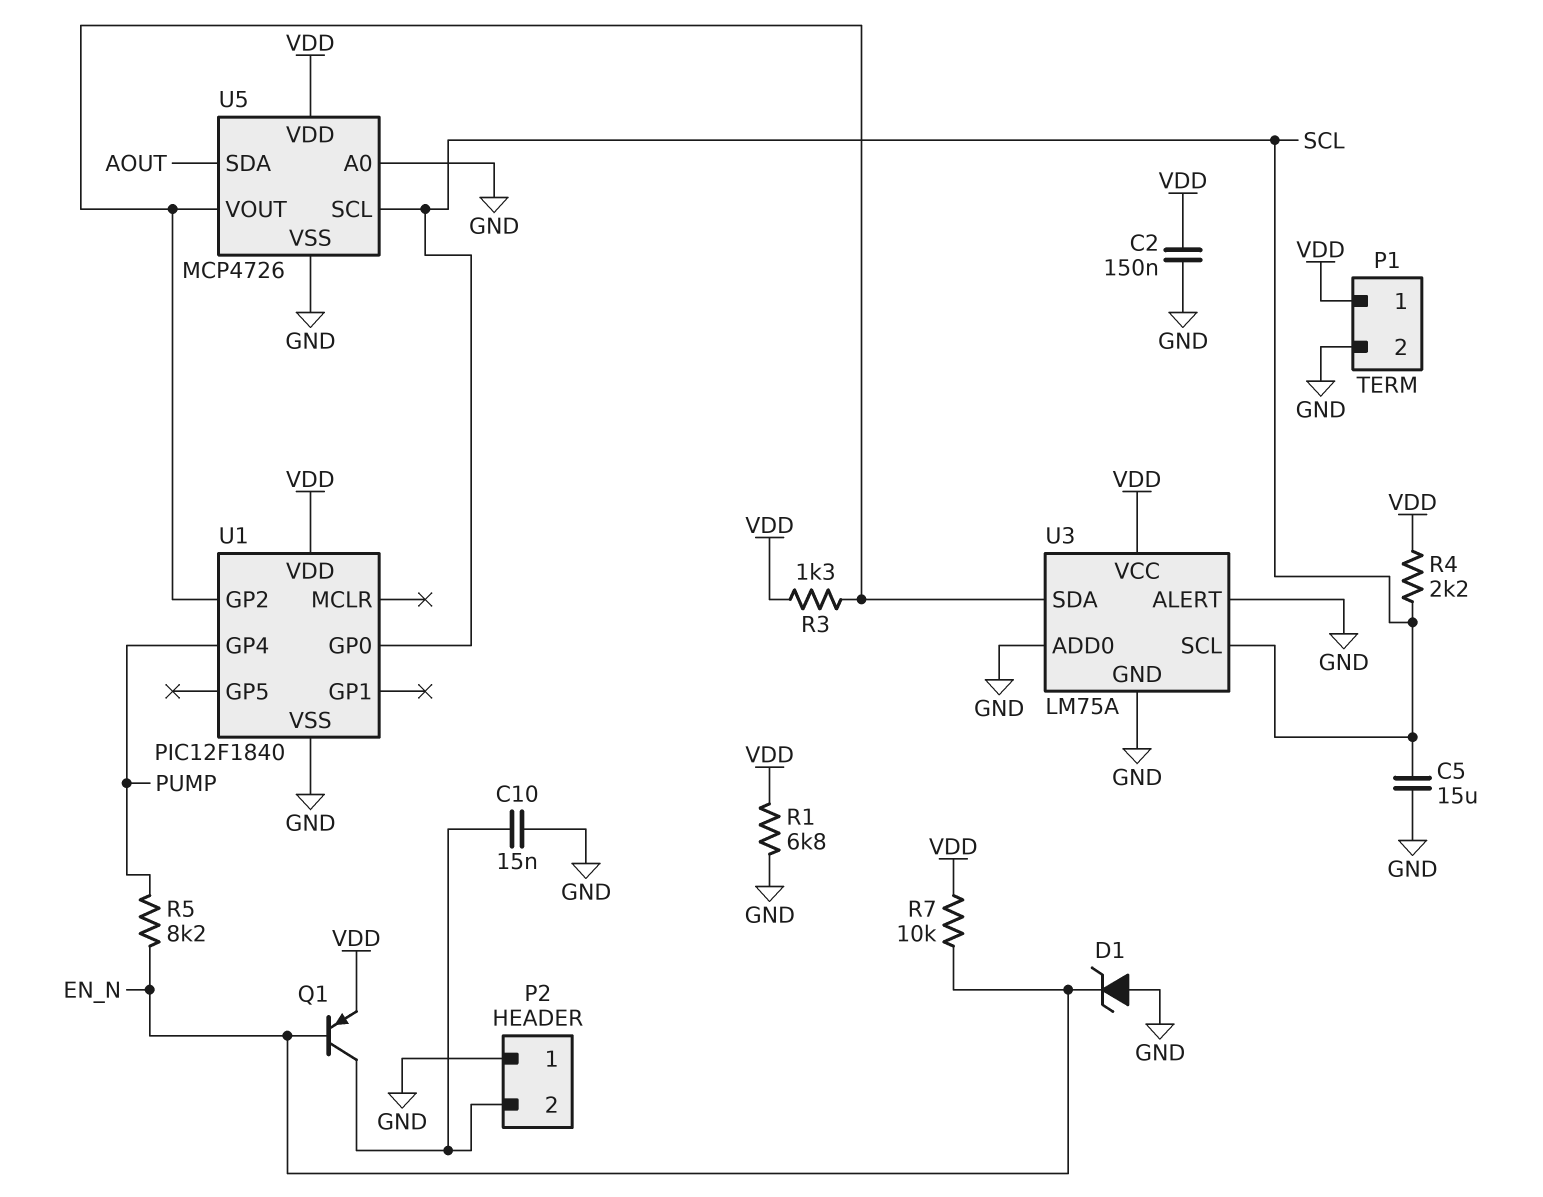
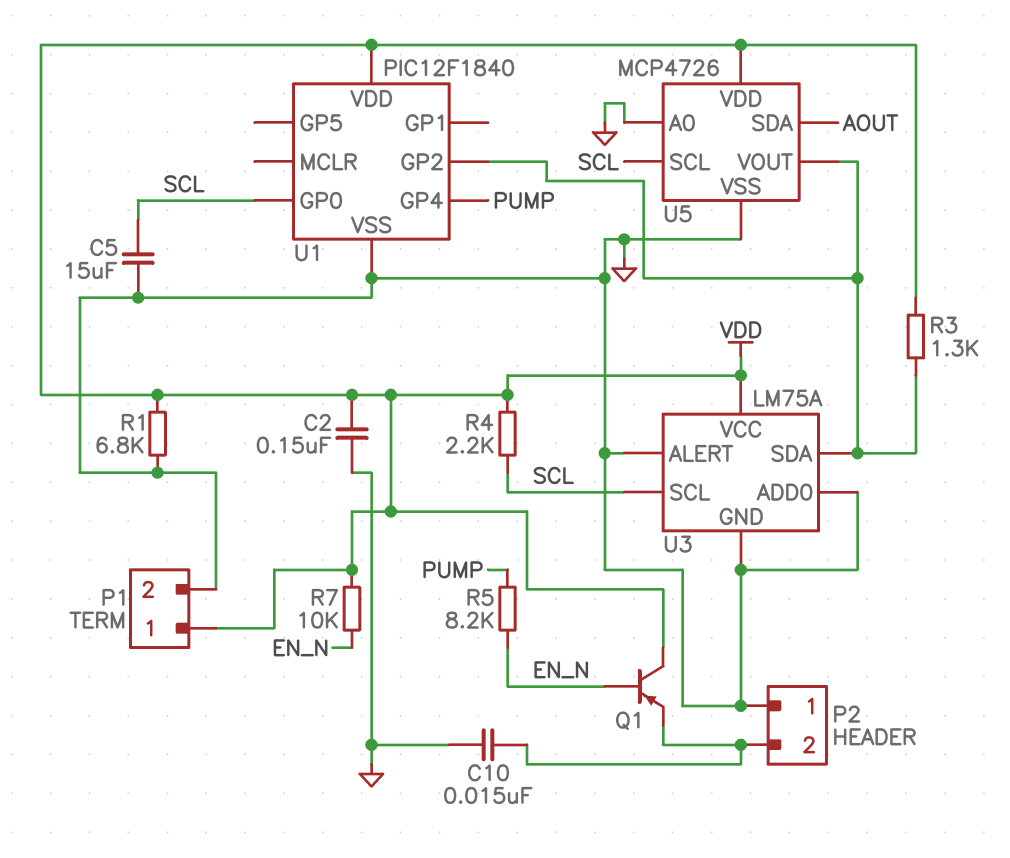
D1: zener (A GND, K EN_N) -> none
Q1: PNP (B EN_N, C P2/2, E VDD) -> PNP (B EN_N, C VDD, E P2/2)

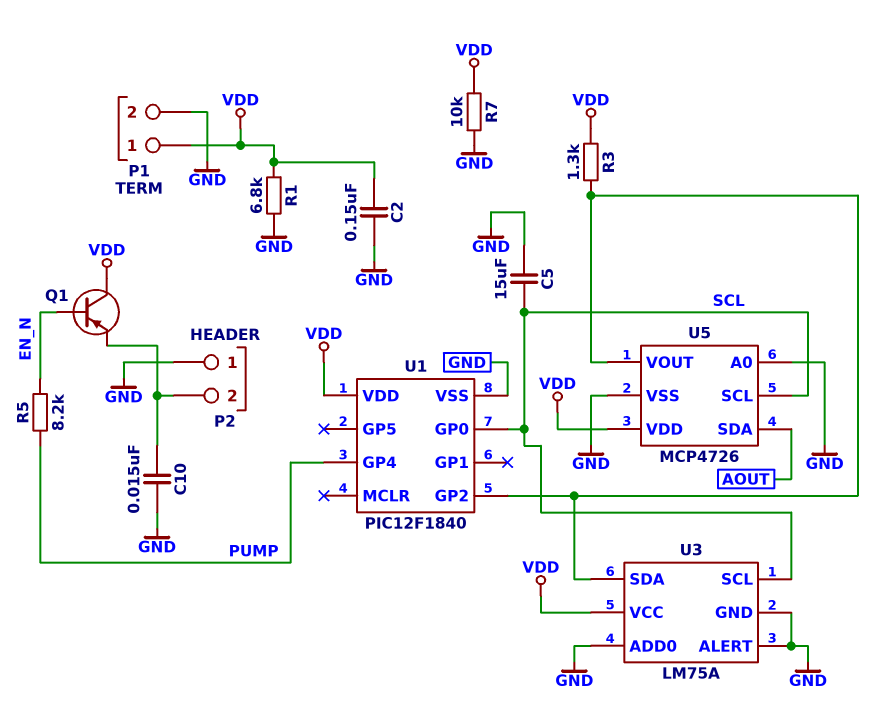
R4: 2.2k (SCL, VDD) -> none
R7: 10k (EN_N, VDD) -> 10k (GND, VDD)

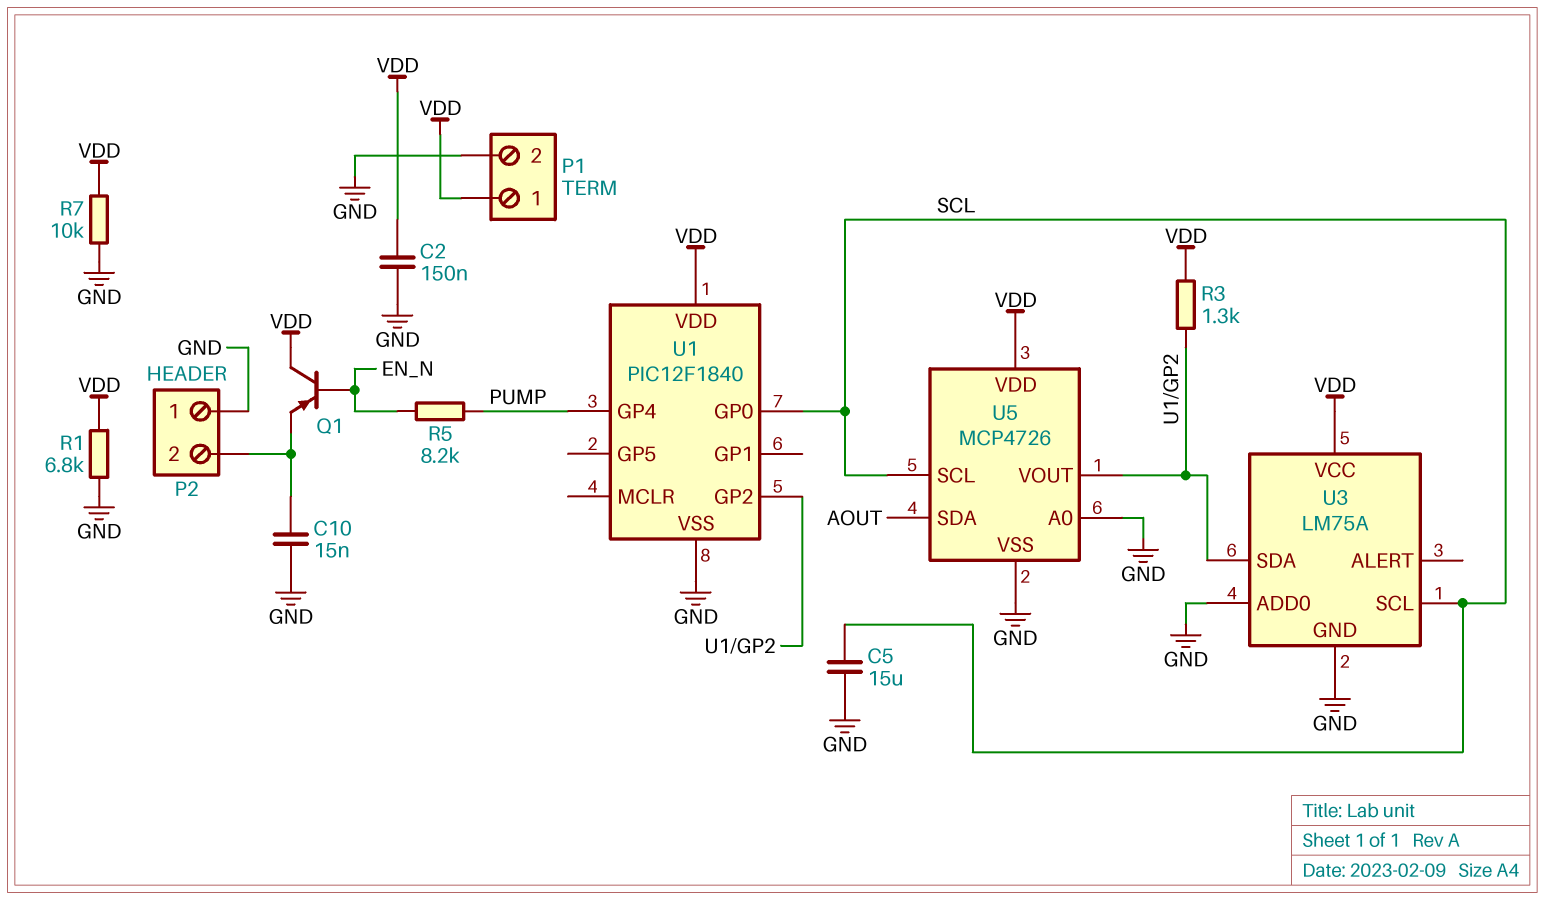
U3 pin ALERT: GND -> none

